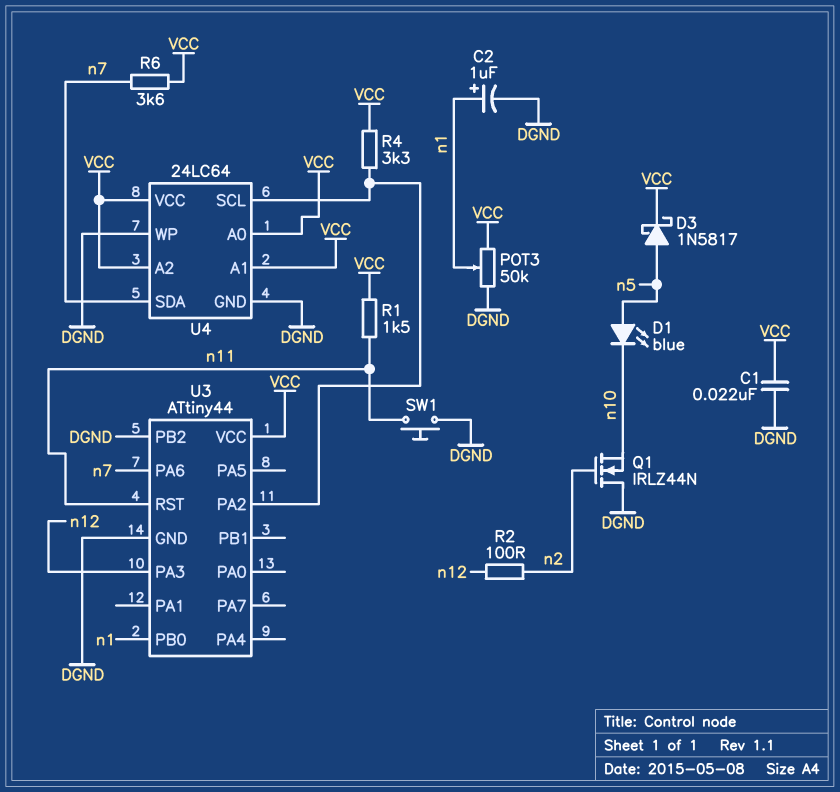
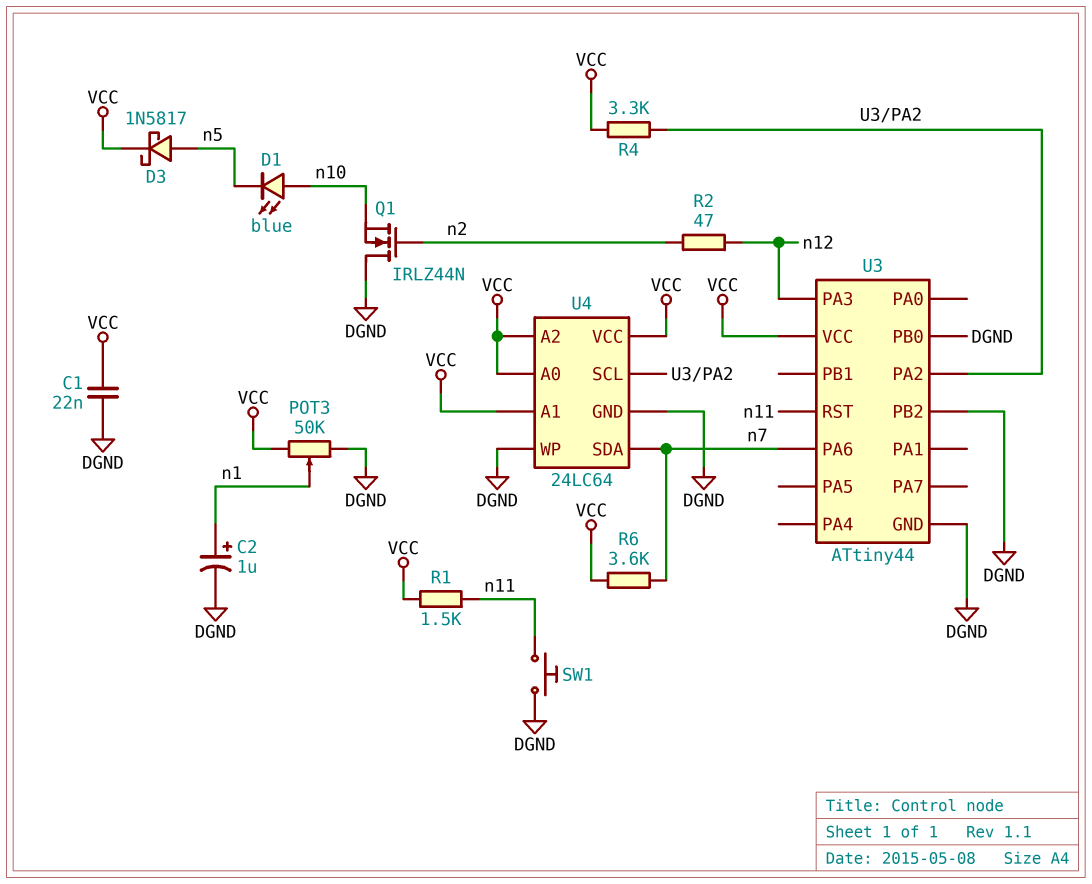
D1: LED blue (A n5, K n10) -> LED blue (A n10, K n5)
R2: 100 (n2, n12) -> 47 (n2, n12)
U3 pin PB0: n1 -> DGND

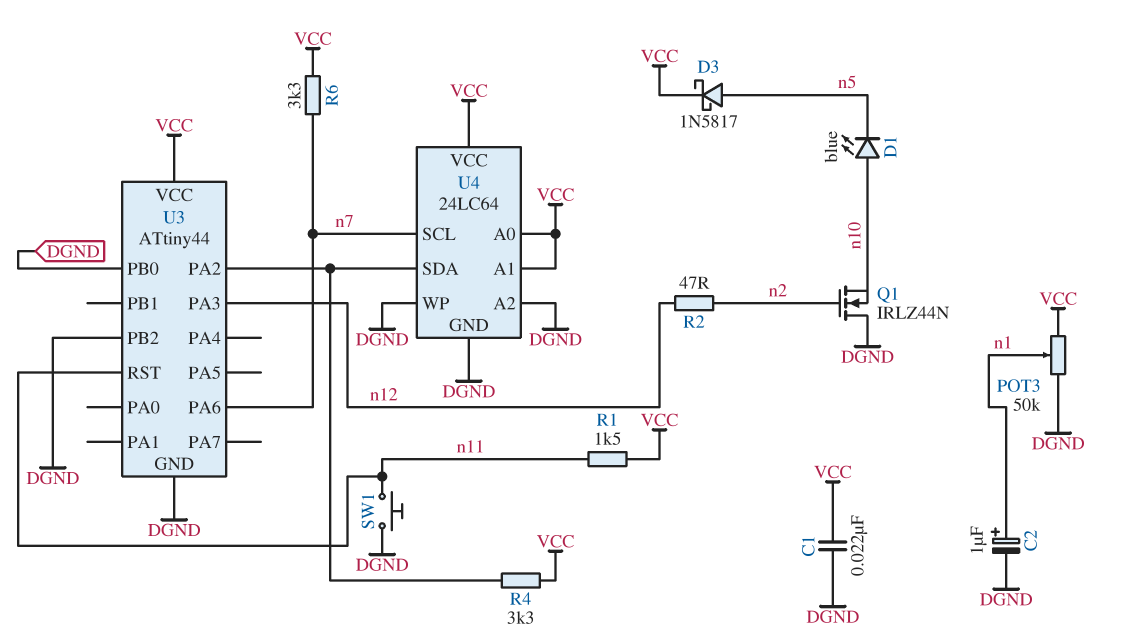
R6: 3.6k (VCC, n7) -> 3.3k (VCC, n7)
U4 pin A2: VCC -> DGND
U4 pin SCL: U3/PA2 -> n7
U4 pin SDA: n7 -> U3/PA2

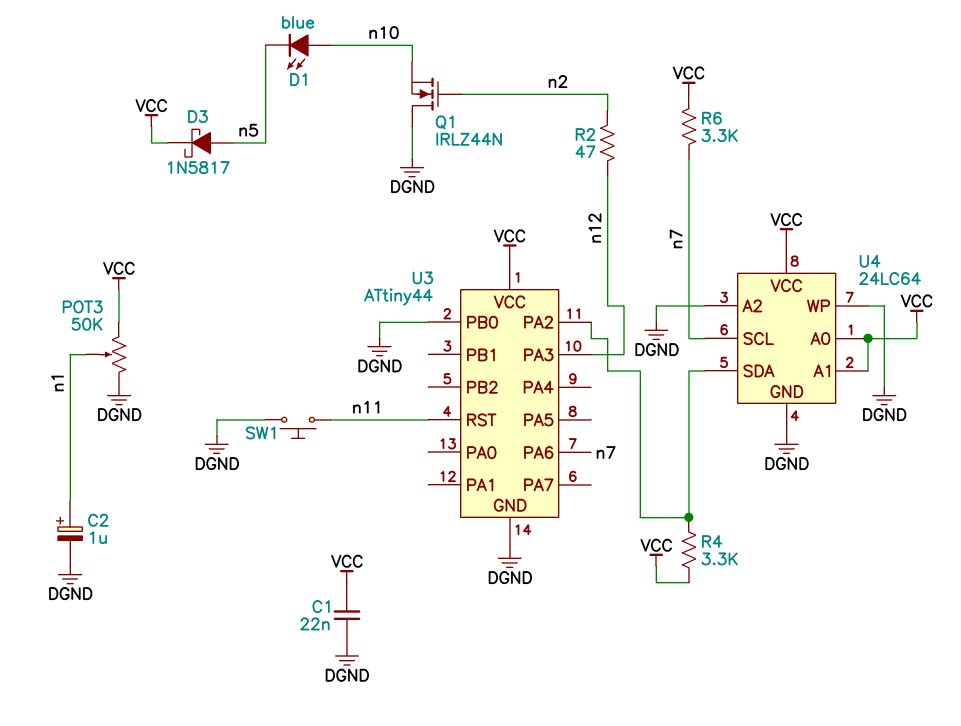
R1: 1.5k (VCC, n11) -> none
U3 pin PB2: DGND -> none

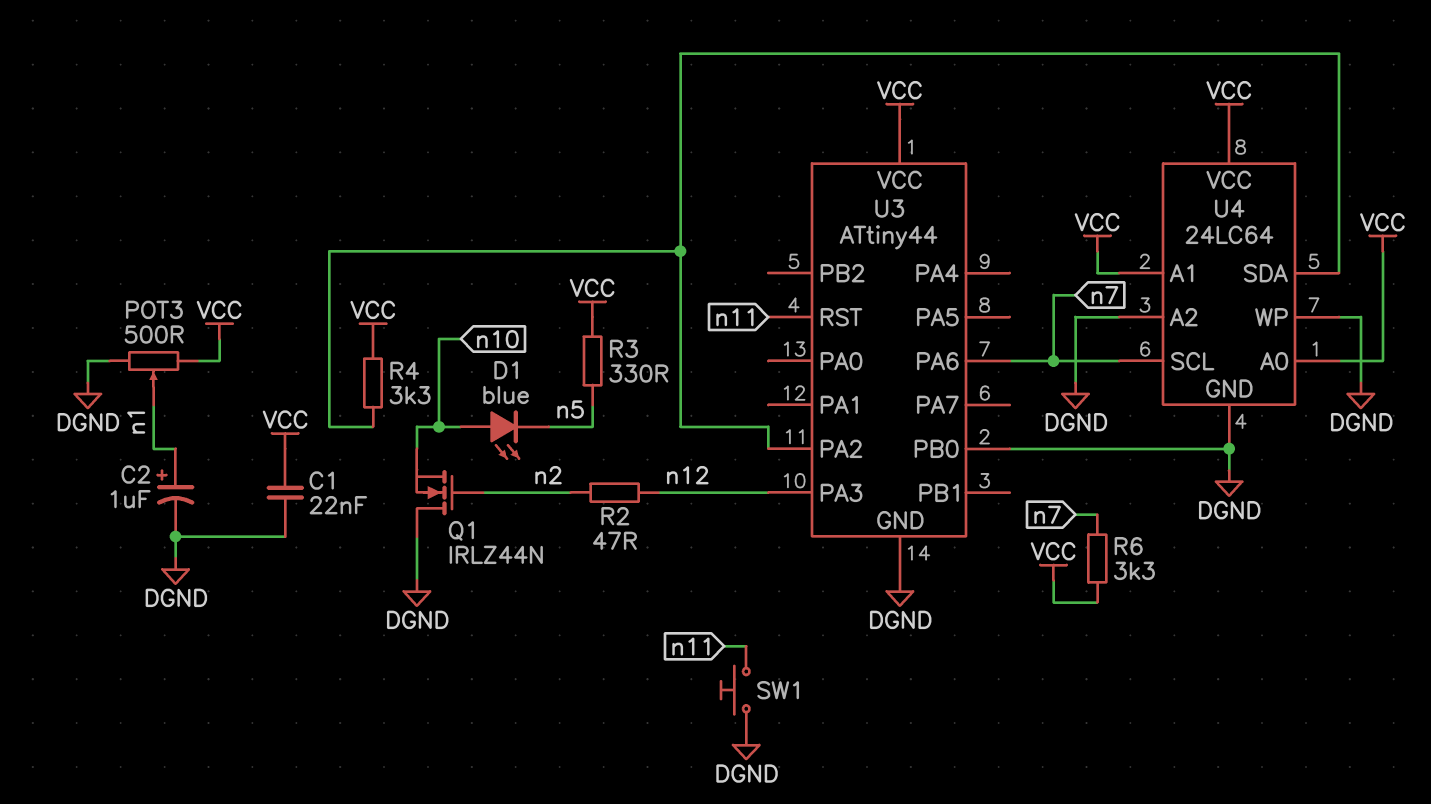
D3: schottky 1N5817 (A n5, K VCC) -> none
POT3: 50k (DGND, VCC, wiper n1) -> 500 (DGND, VCC, wiper n1)
R3: none -> 330 (VCC, n5)

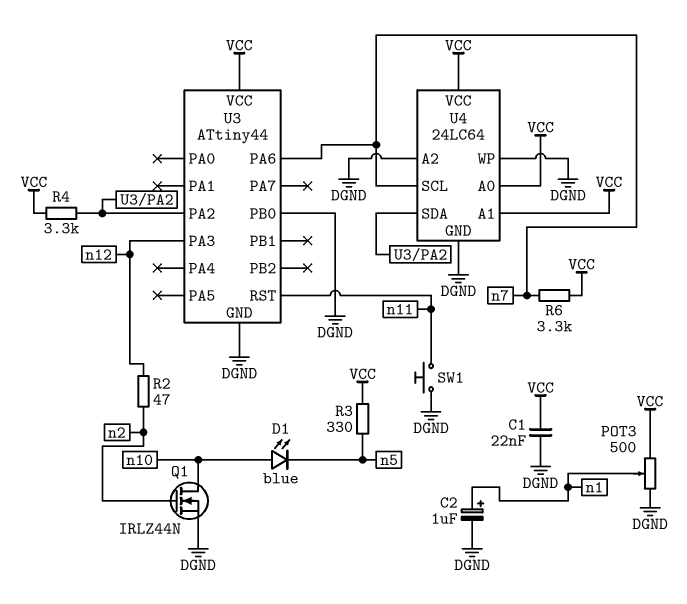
Q1: NMOS IRLZ44N (G n2, D DGND, S n10) -> NMOS IRLZ44N (G n2, D n10, S DGND)

